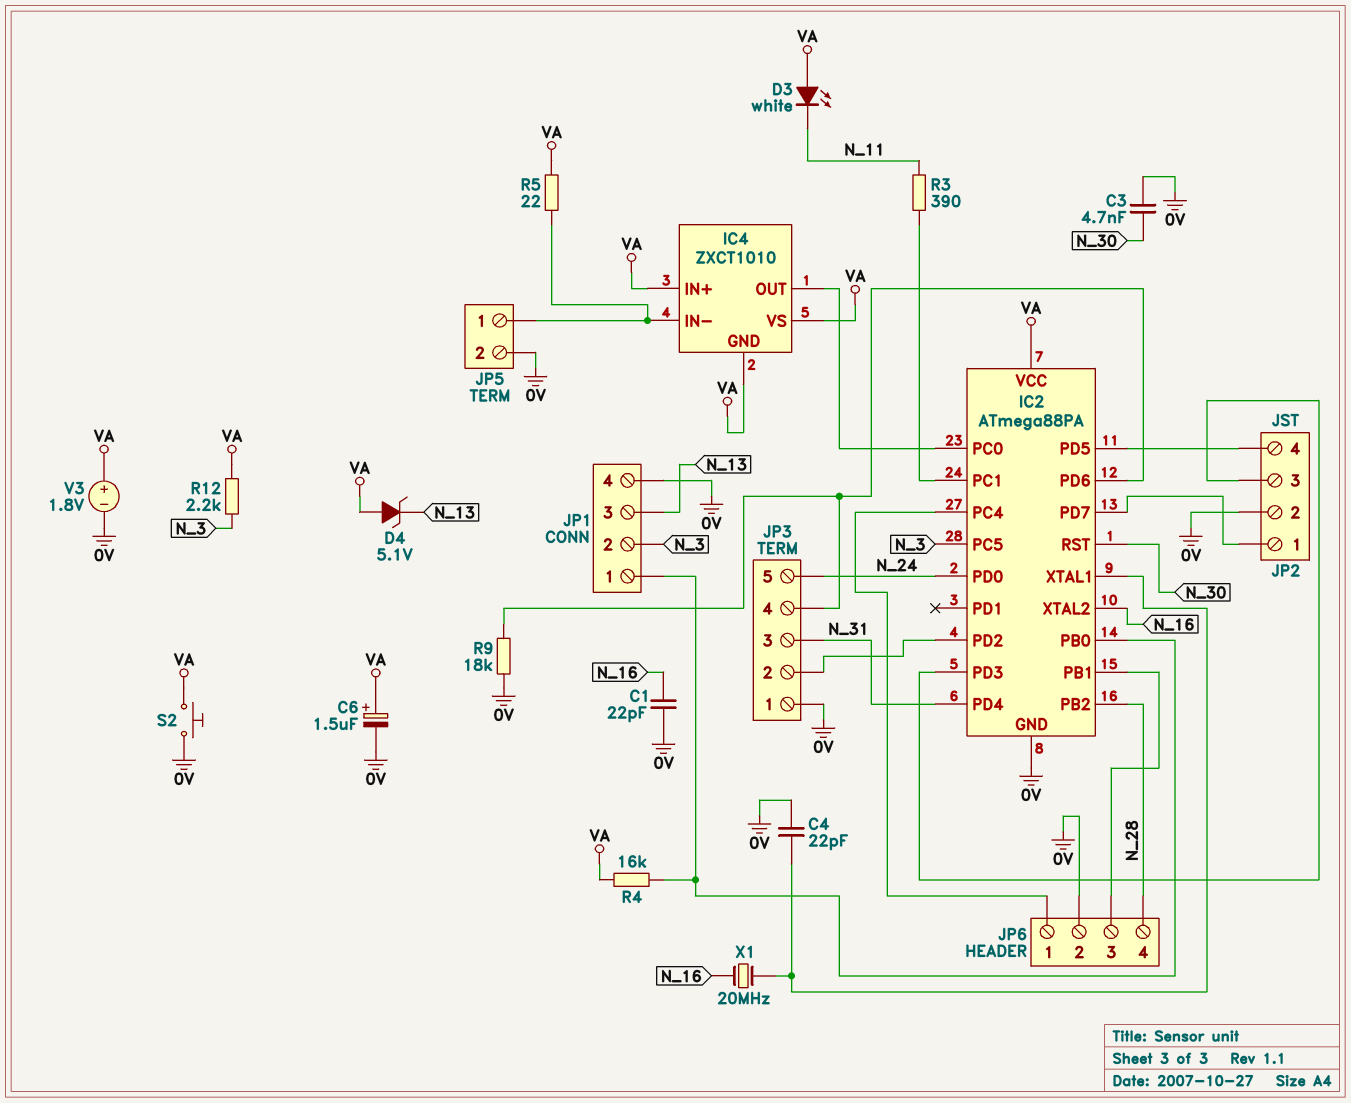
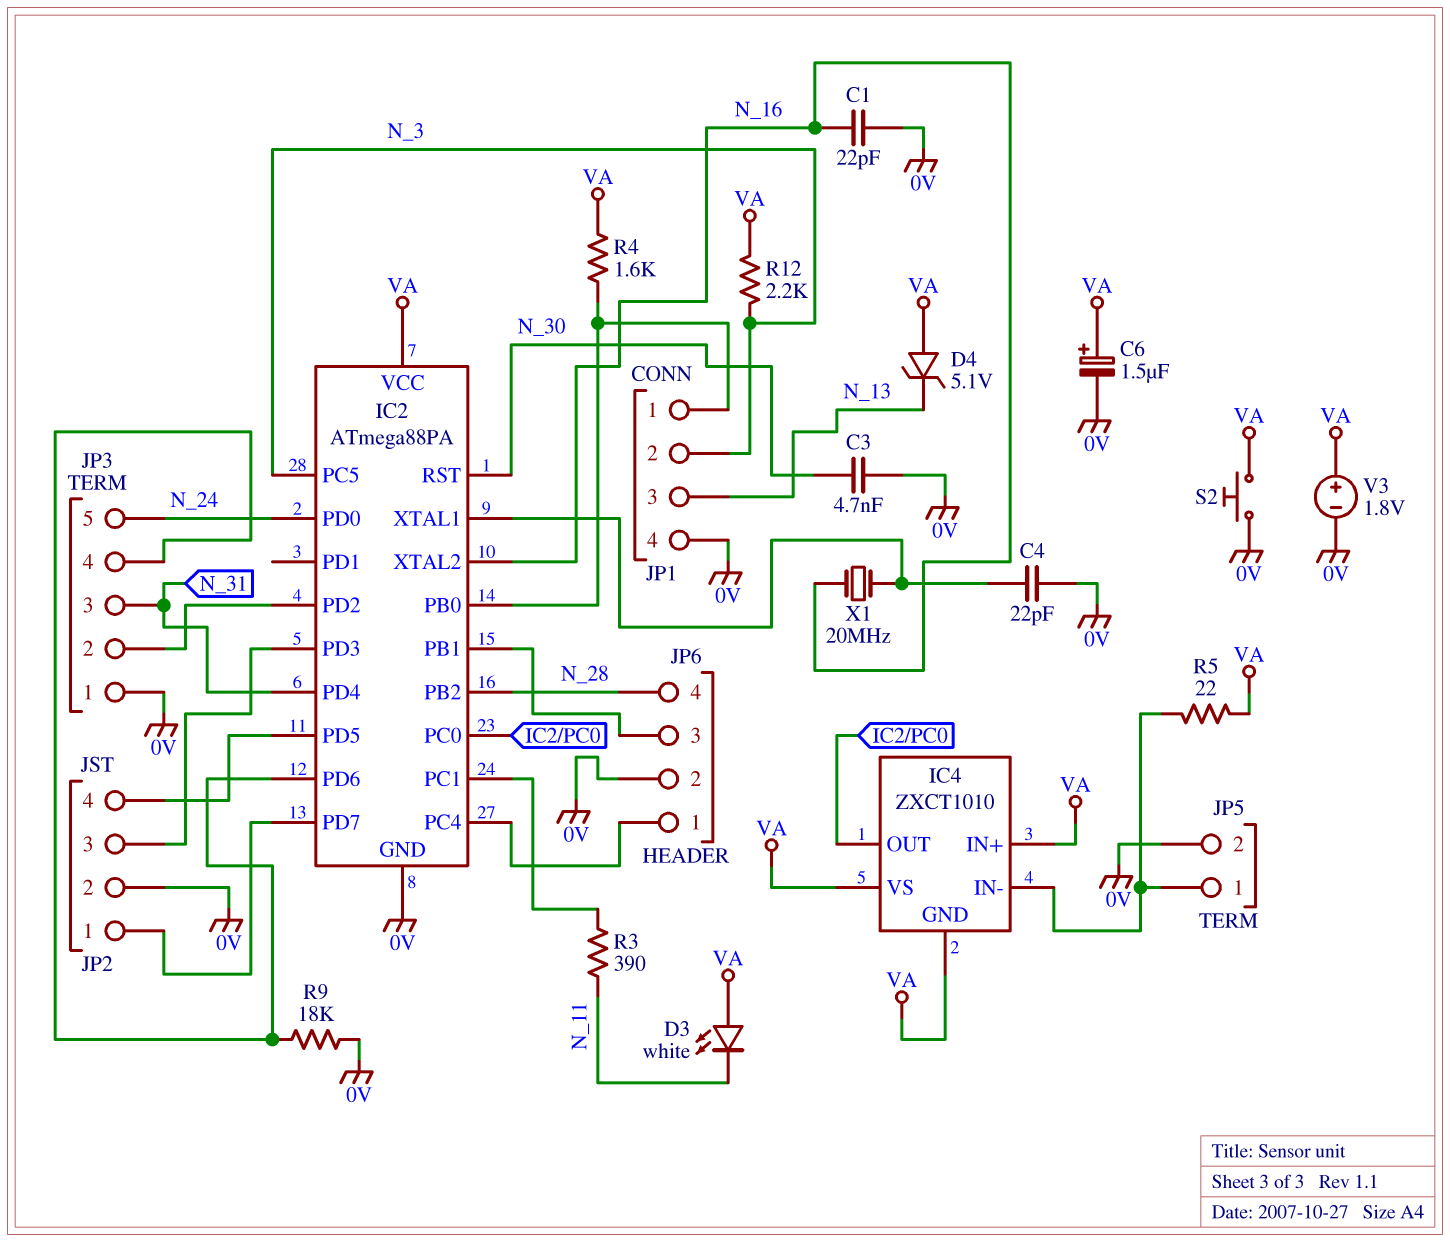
R4: 16k (IC2/PB0, VA) -> 1.6k (IC2/PB0, VA)

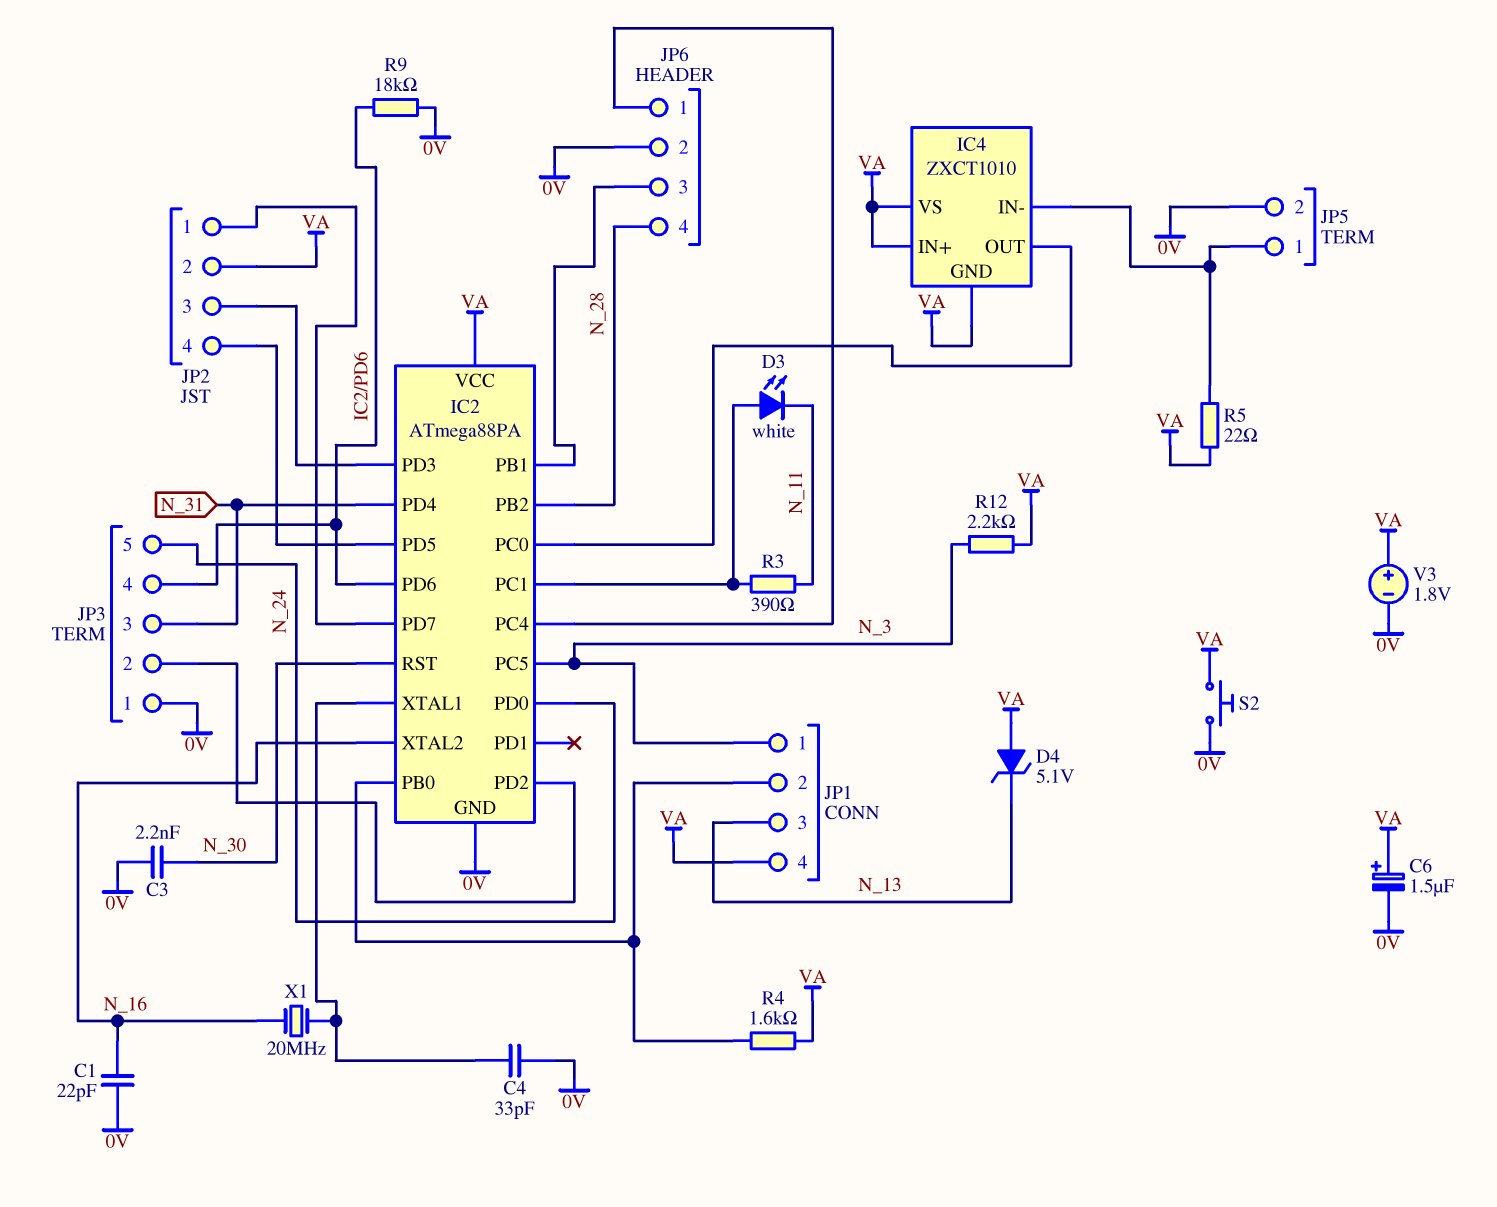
C3: 4.7nF (0V, N_30) -> 2.2nF (0V, N_30)
C4: 22pF (0V, IC2/XTAL1) -> 33pF (0V, IC2/XTAL1)
D3: LED white (A VA, K N_11) -> LED white (A IC2/PC1, K N_11)
JP1 pin 1: IC2/PB0 -> N_3
JP1 pin 2: N_3 -> IC2/PB0
JP1 pin 4: 0V -> VA
JP2 pin 2: 0V -> VA

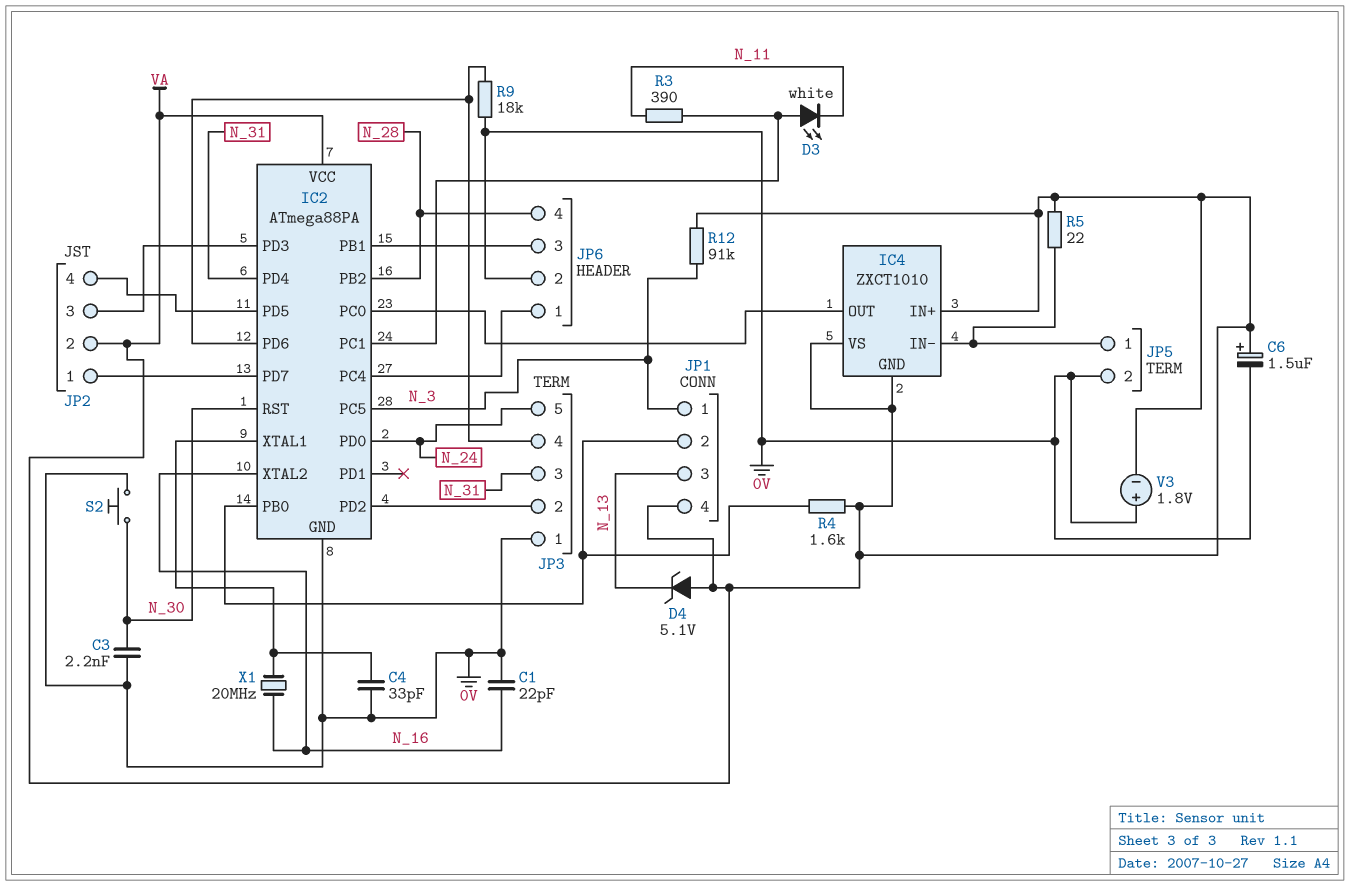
R12: 2.2k (N_3, VA) -> 91k (N_3, VA)
S2: button (0V, VA) -> button (0V, N_30)
V3: 1.8V (plus VA, minus 0V) -> 1.8V (plus 0V, minus VA)

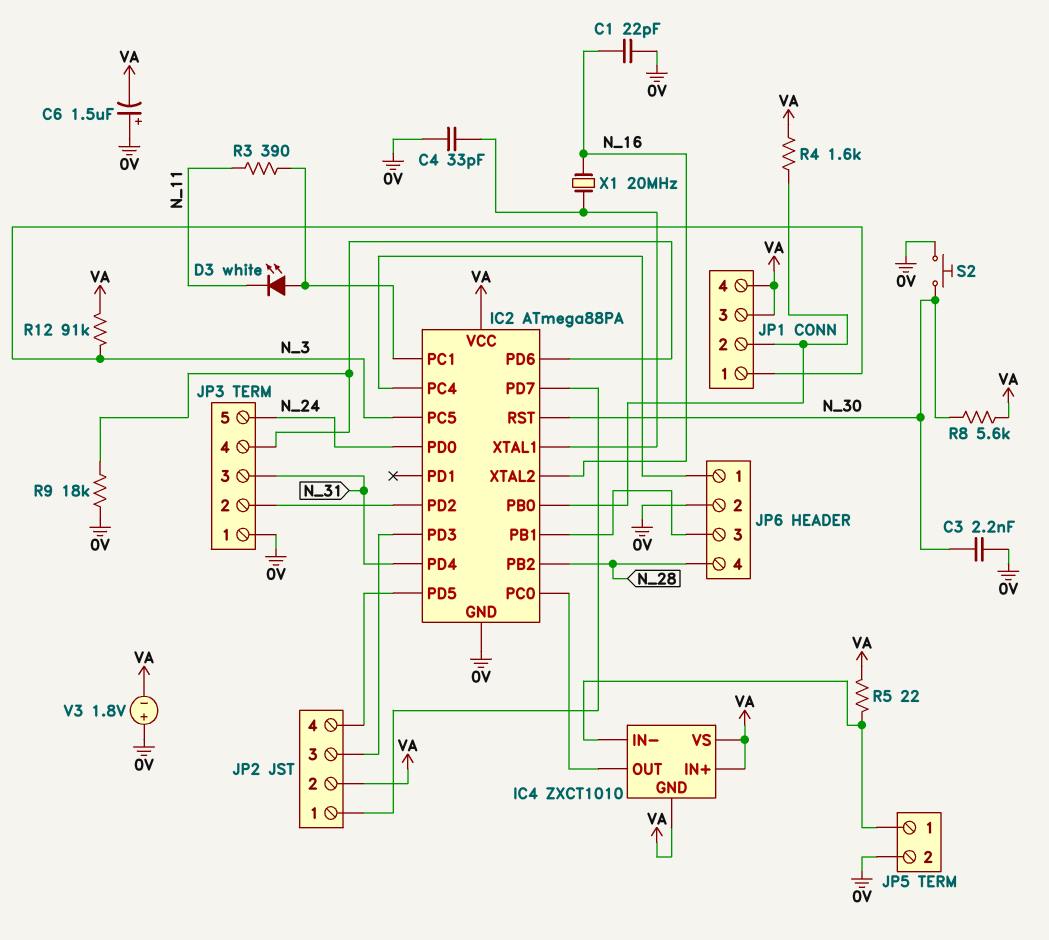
C6: 1.5uF (plus VA, minus 0V) -> 1.5uF (plus 0V, minus VA)
D4: zener 5.1V (A VA, K N_13) -> none
JP1 pin 3: N_13 -> VA
R8: none -> 5.6k (N_30, VA)

